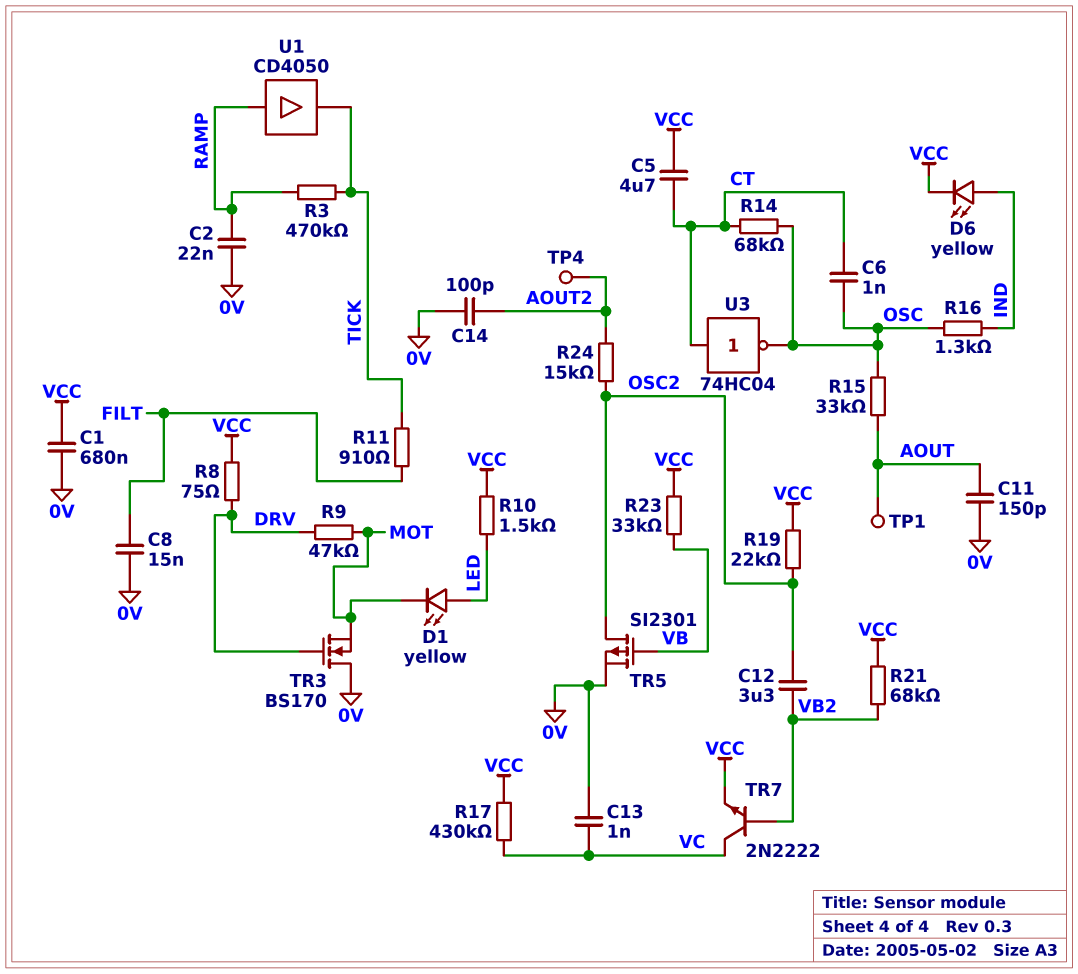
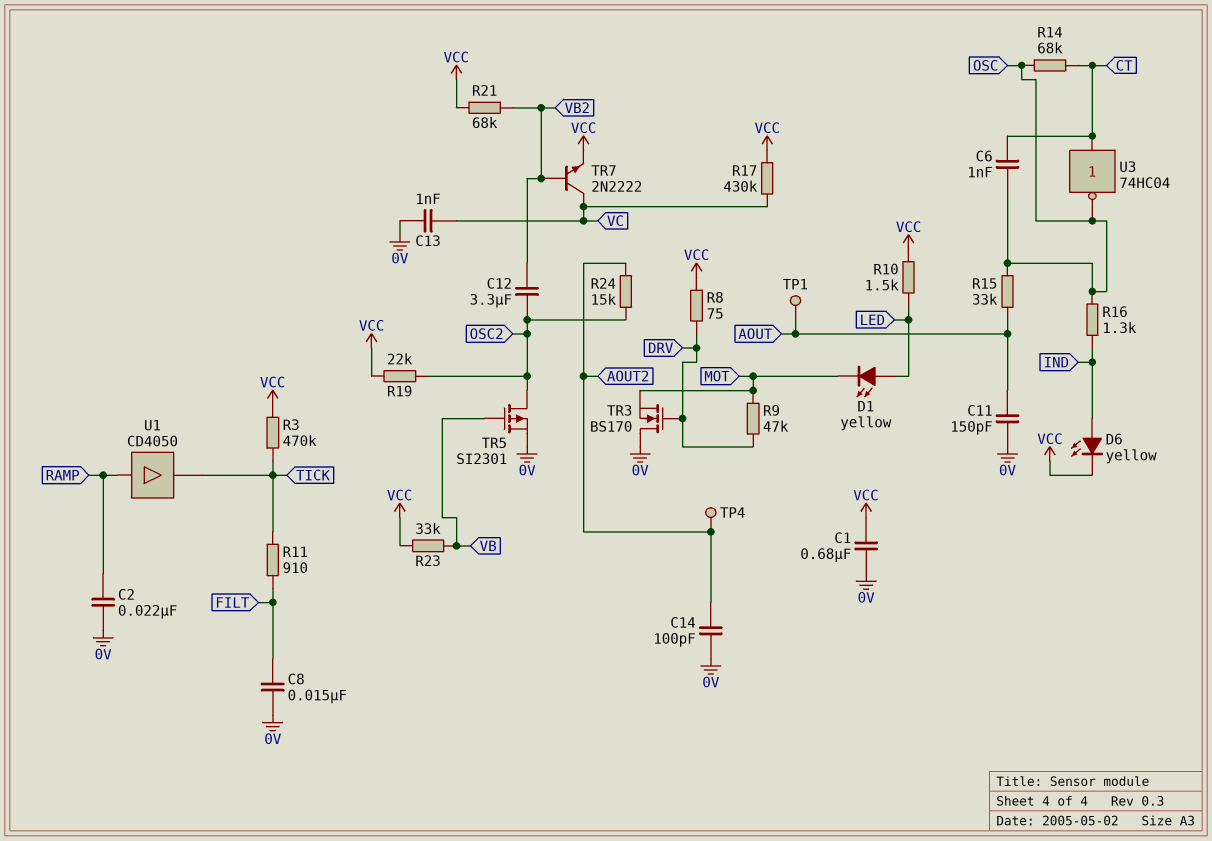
C5: 4.7uF (CT, VCC) -> none
R3: 470k (RAMP, TICK) -> 470k (TICK, VCC)

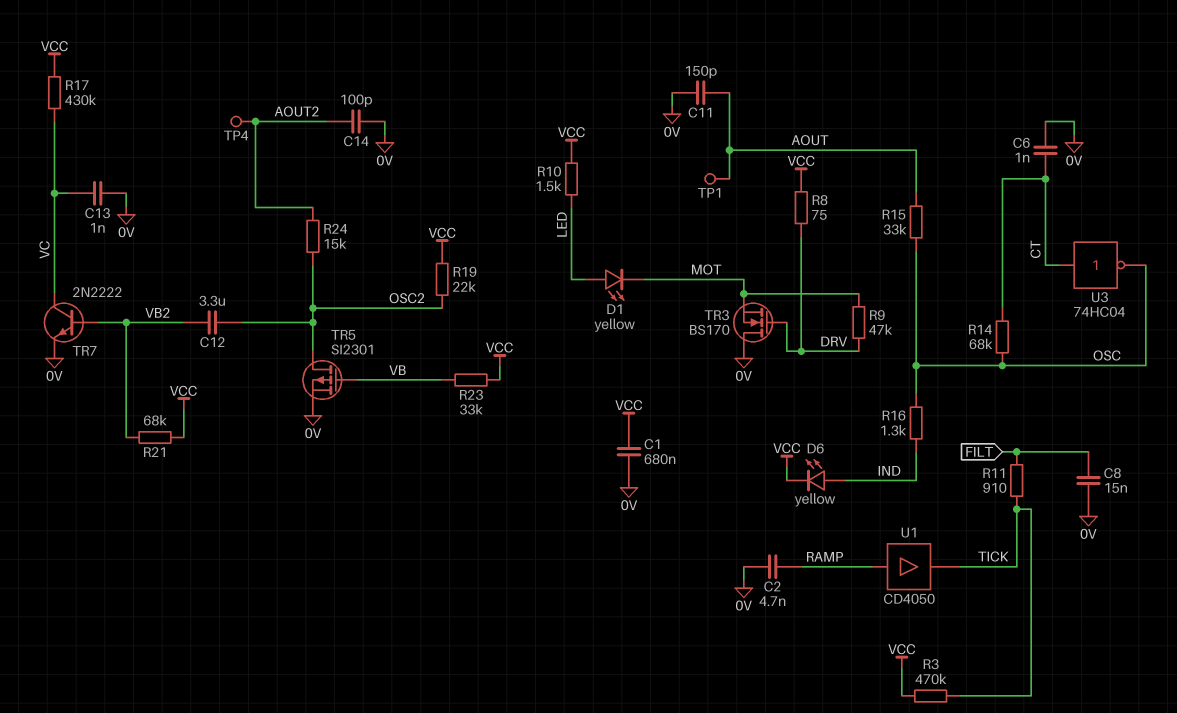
C2: 22nF (0V, RAMP) -> 4.7nF (0V, RAMP)
C6: 1nF (CT, OSC) -> 1nF (0V, CT)
TR7: NPN 2N2222 (B VB2, C VC, E VCC) -> NPN 2N2222 (B VB2, C VC, E 0V)

